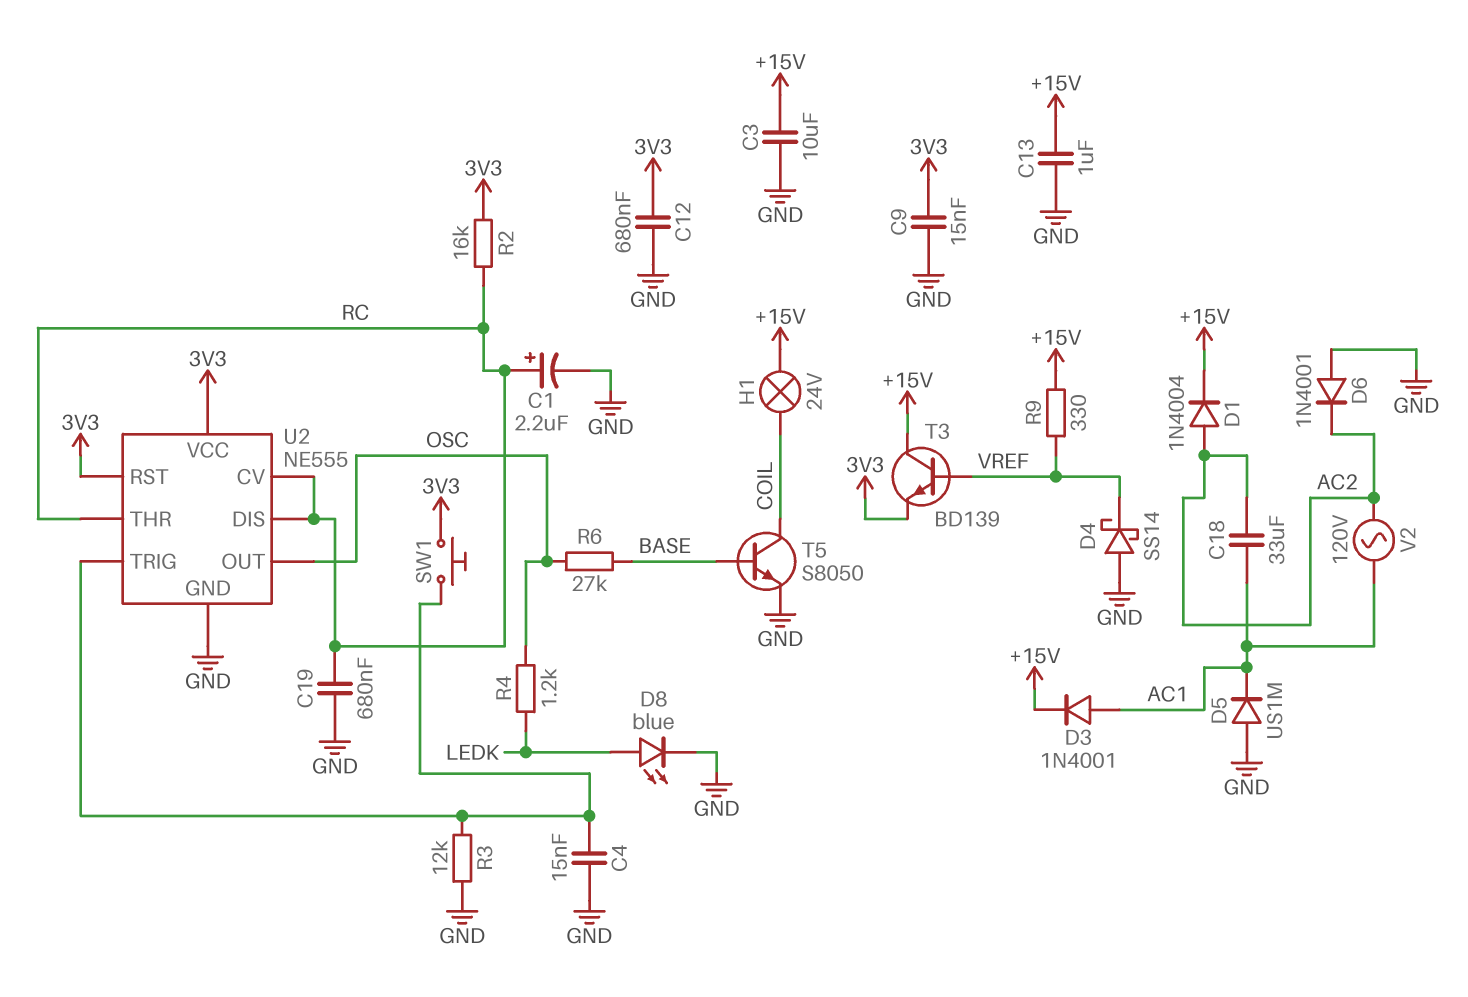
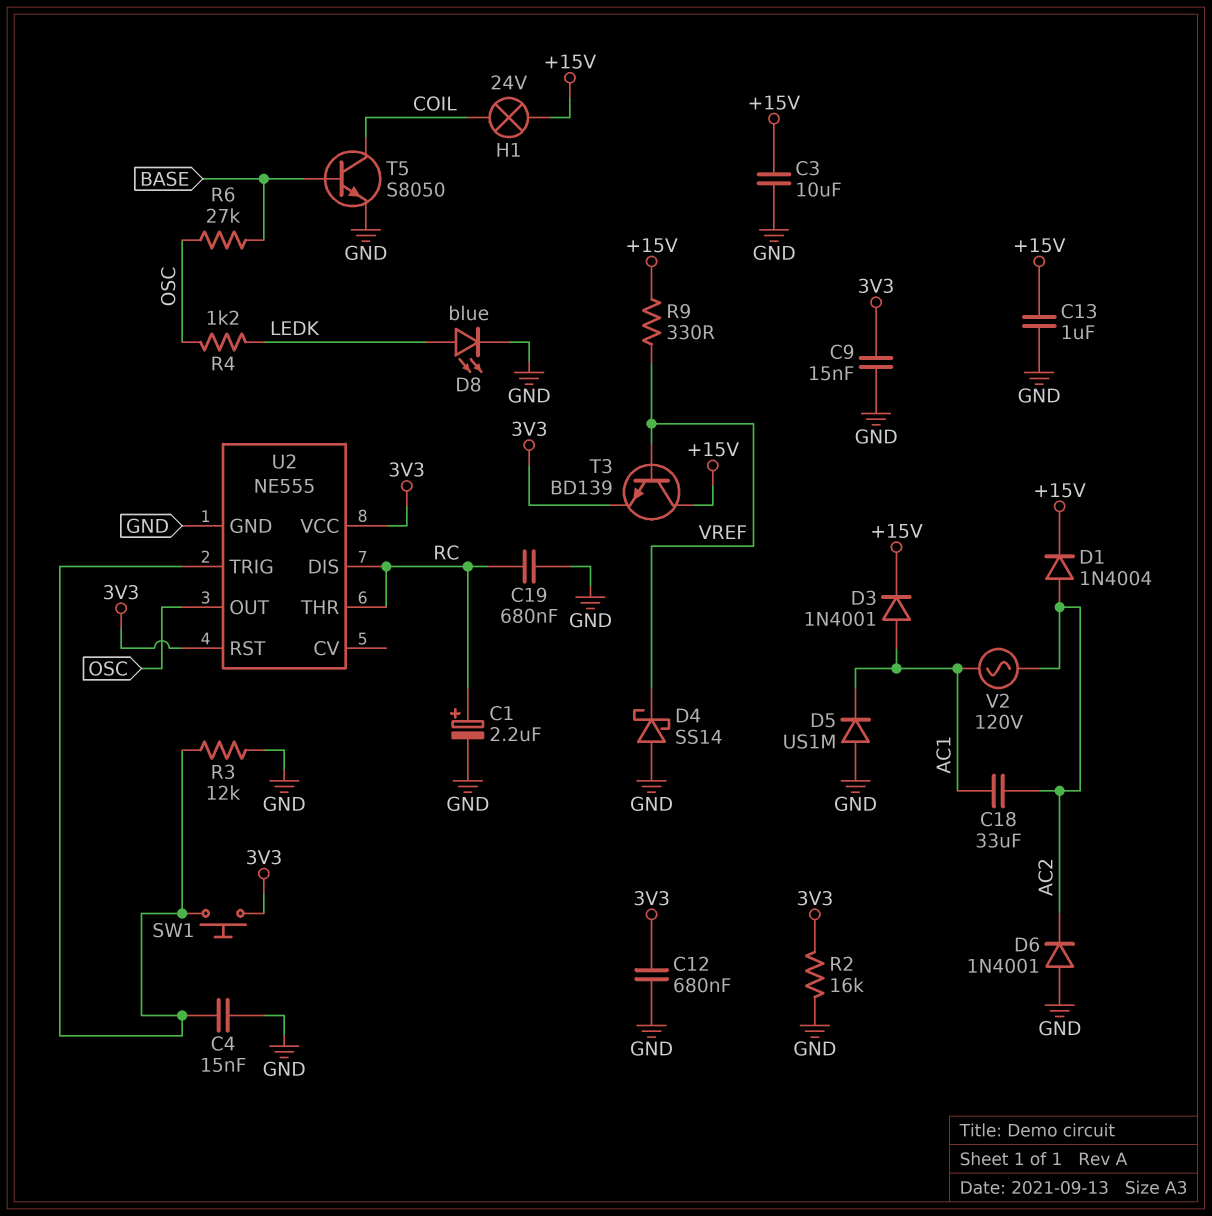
R2: 16k (3V3, RC) -> 16k (3V3, GND)
U2 pin CV: RC -> none

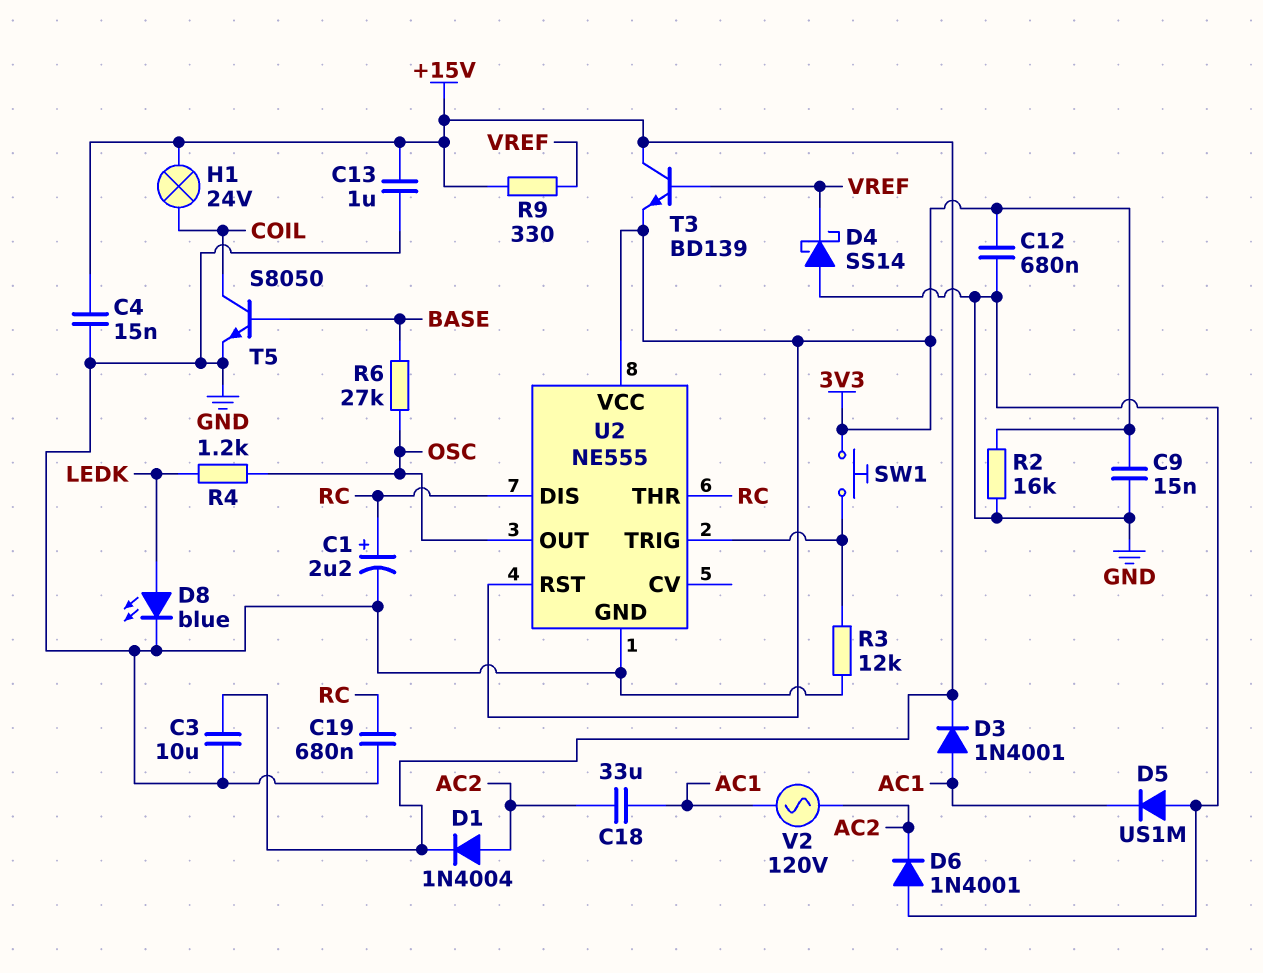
C4: 15nF (GND, U2/TRIG) -> 15nF (+15V, GND)

